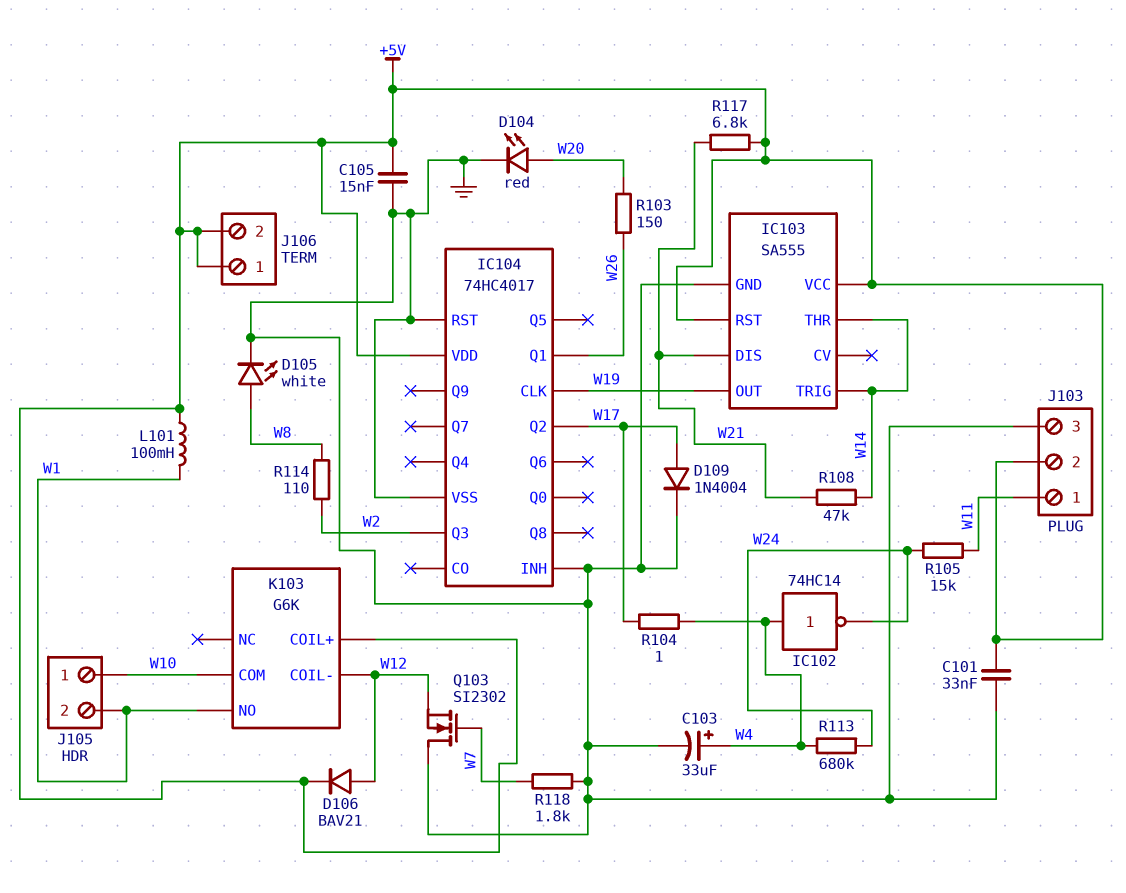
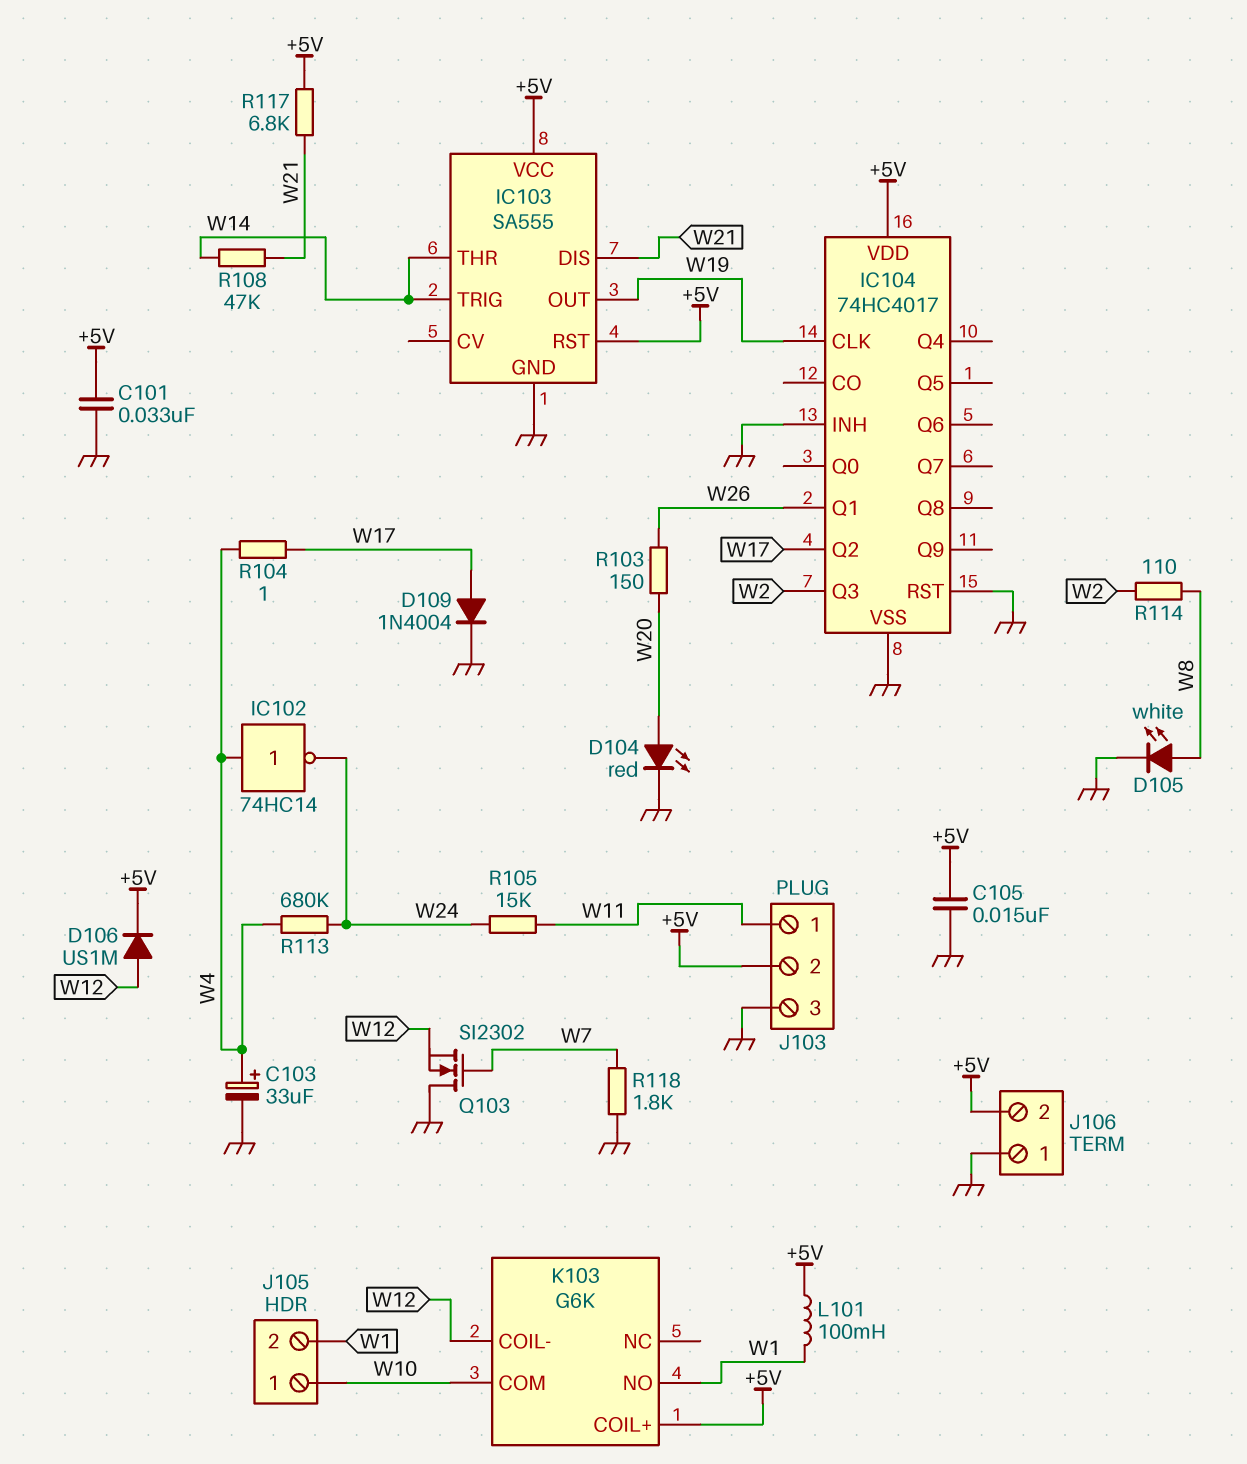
D106: diode BAV21 (A W12, K +5V) -> diode US1M (A W12, K +5V)
J106 pin 1: +5V -> GND

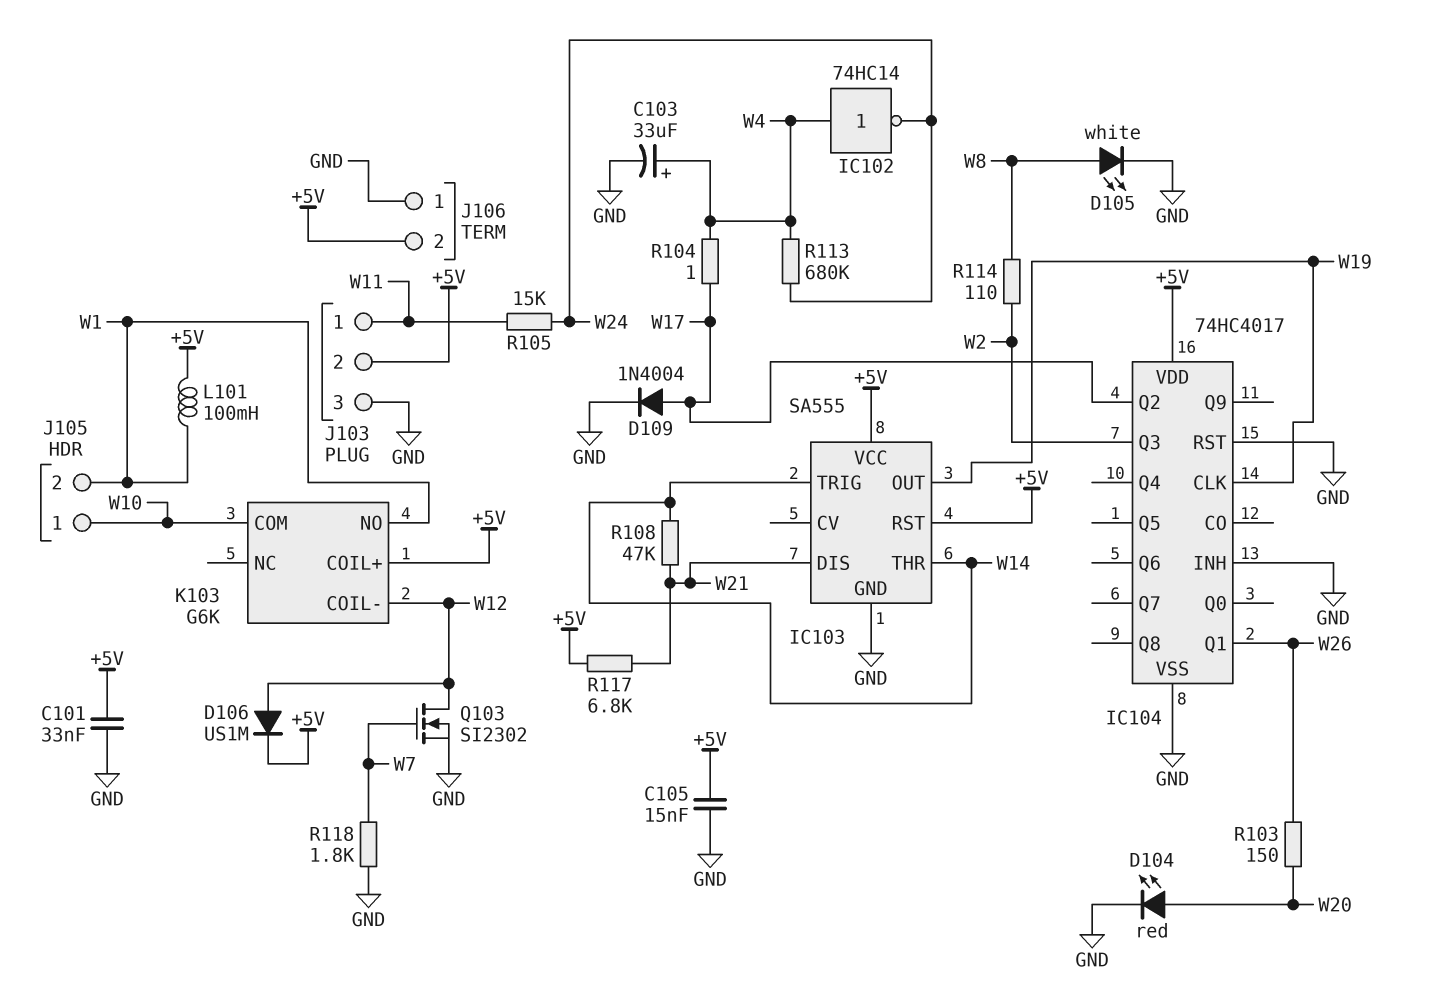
Q103: NMOS SI2302 (G W7, D GND, S W12) -> NMOS SI2302 (G W7, D W12, S GND)

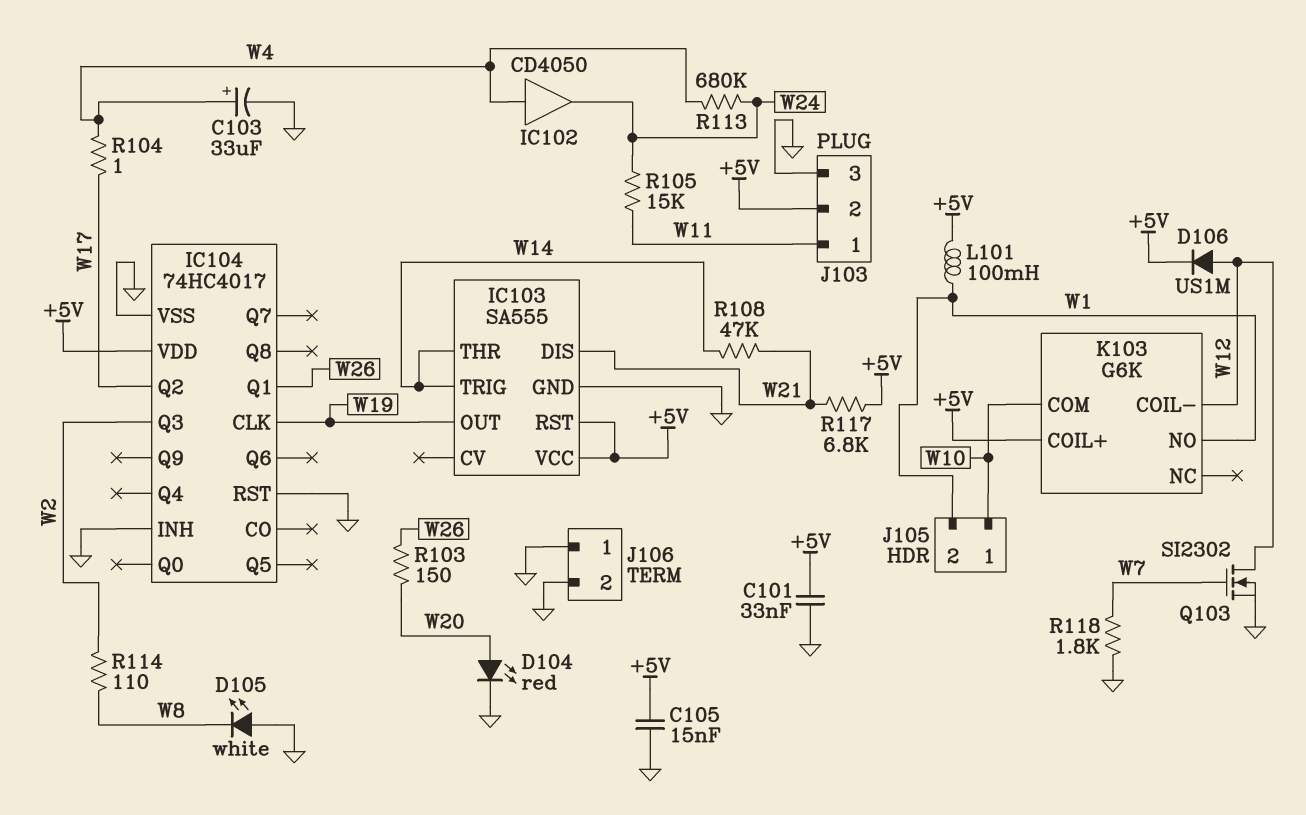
D105: LED white (A W8, K GND) -> LED white (A GND, K W8)
D109: diode 1N4004 (A W17, K GND) -> none
IC102: NOT 74HC14 (in W4, out W24) -> buffer CD4050 (in W4, out W24)
J106 pin 2: +5V -> GND

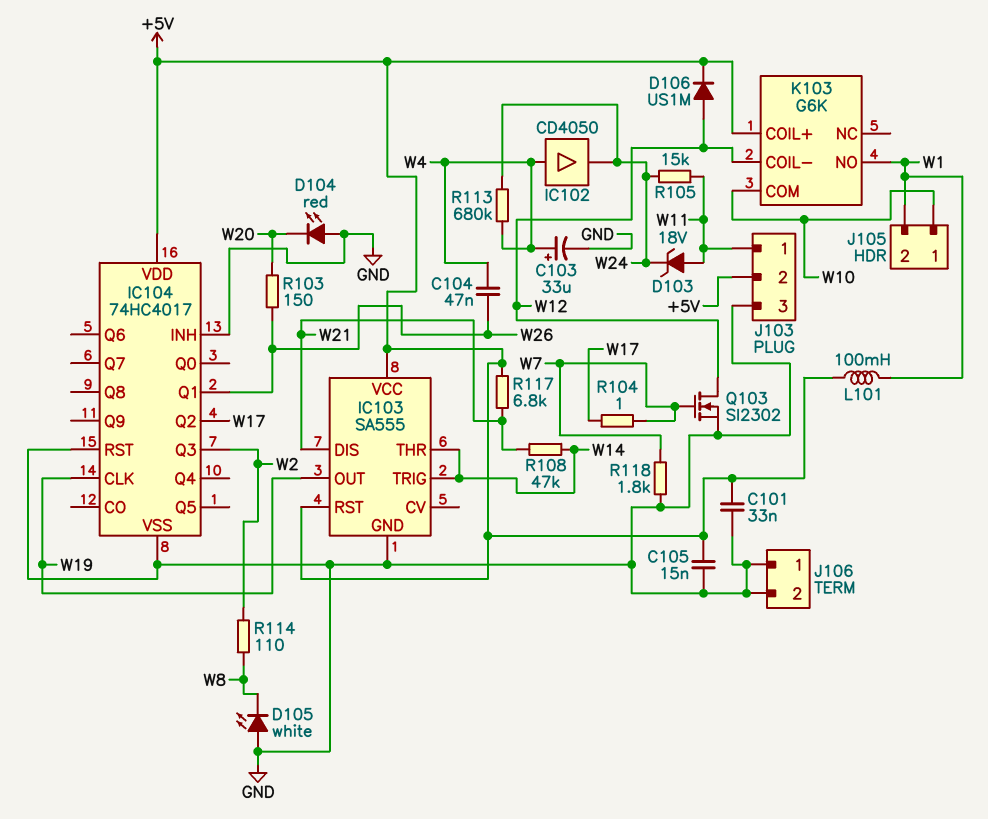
C104: none -> 47nF (W4, W26)
D103: none -> zener 18V (A W11, K W24)
D104: LED red (A W20, K GND) -> LED red (A GND, K W20)
R104: 1 (W4, W17) -> 1 (W7, W17)

